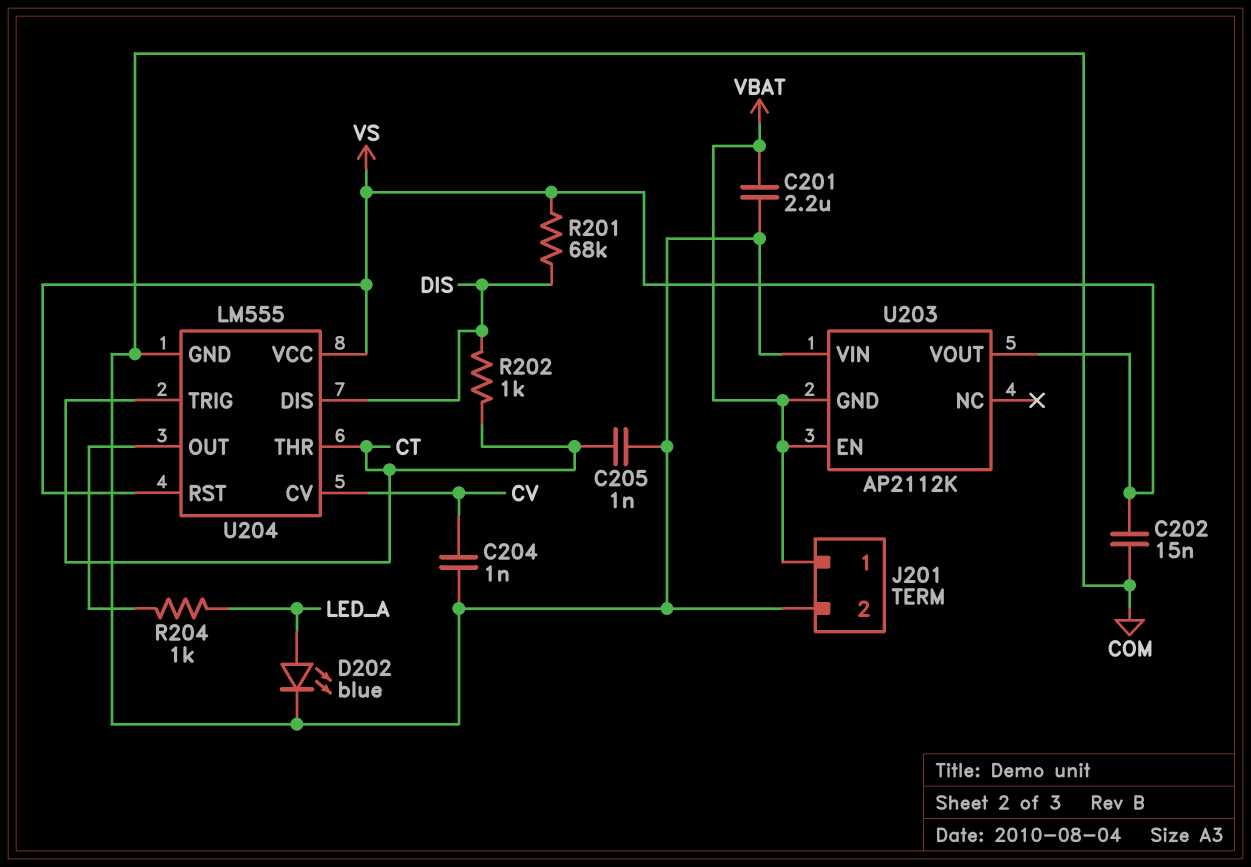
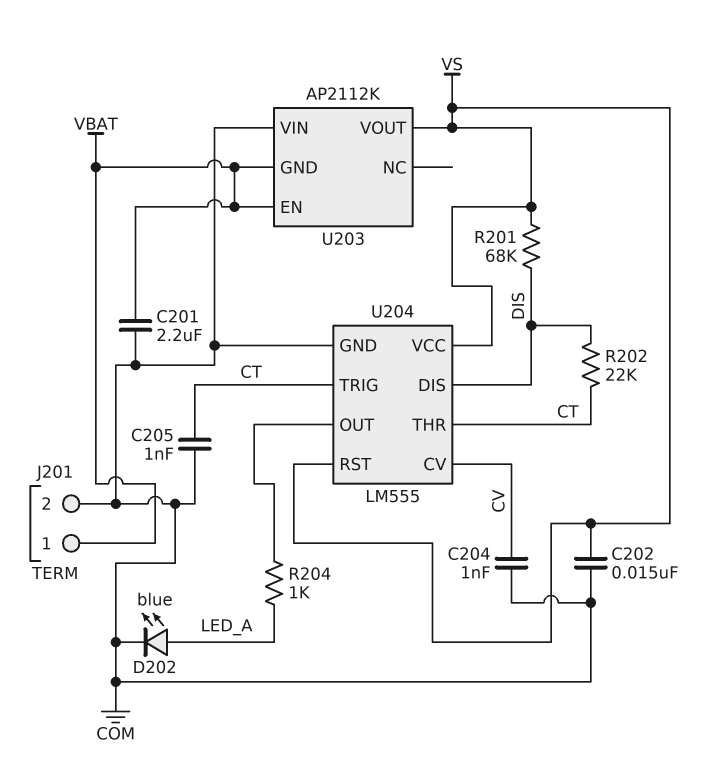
R202: 1k (CT, DIS) -> 22k (CT, DIS)

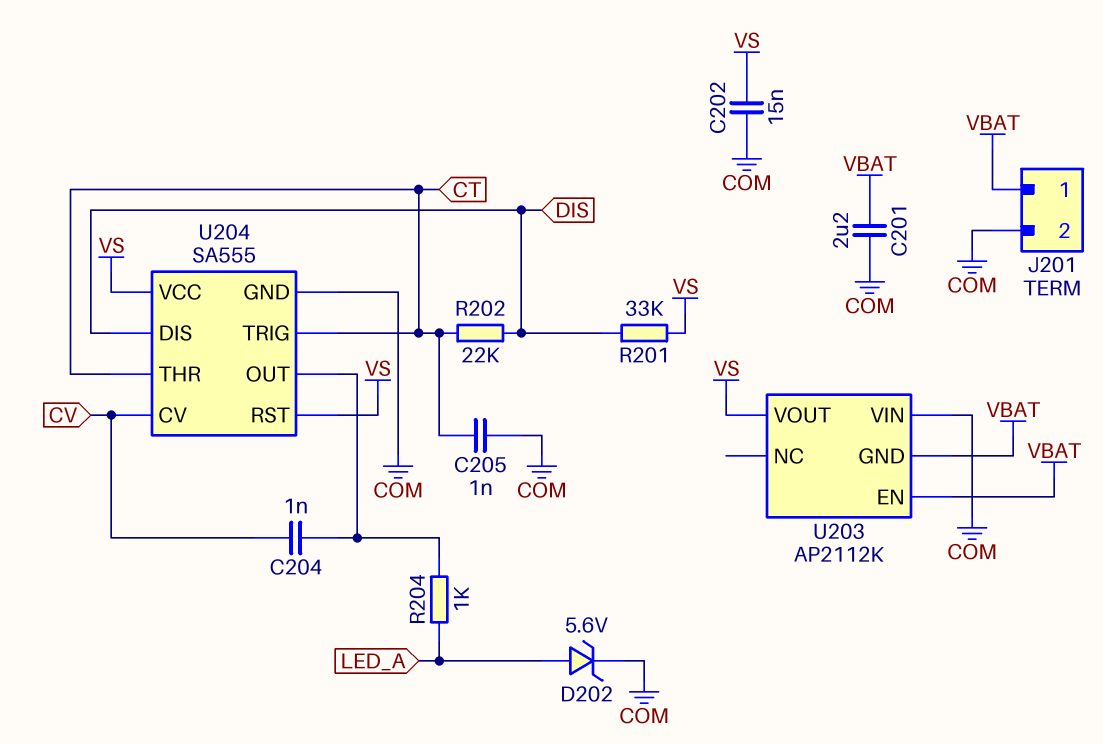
C204: 1nF (COM, CV) -> 1nF (CV, U204/OUT)
D202: LED blue (A LED_A, K COM) -> zener 5.6V (A LED_A, K COM)
R201: 68k (DIS, VS) -> 33k (DIS, VS)
U204: LM555 -> SA555

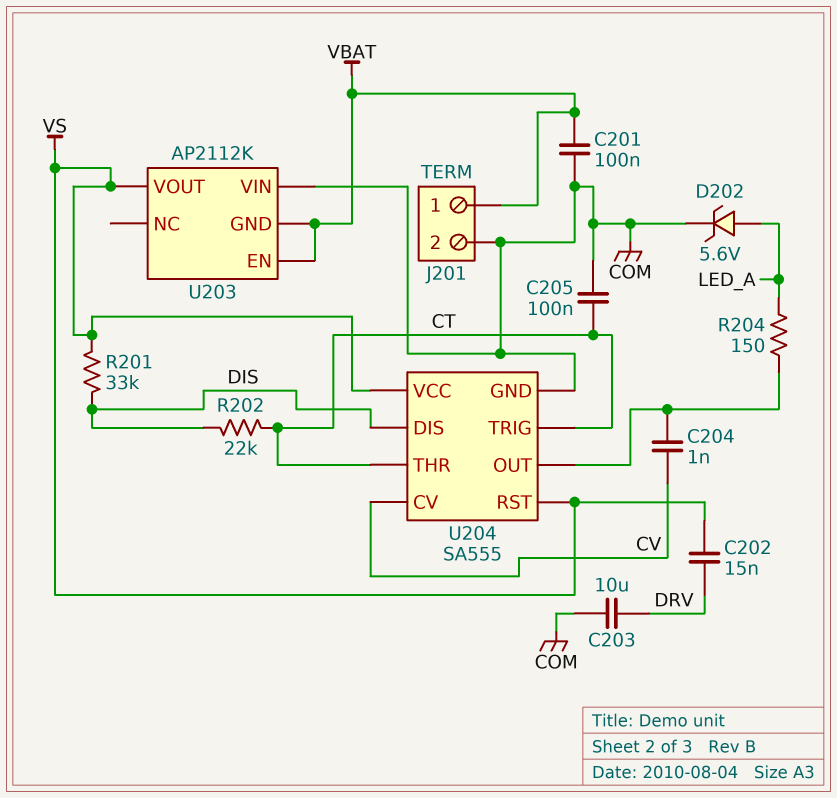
C201: 2.2uF (COM, VBAT) -> 100nF (COM, VBAT)
C202: 15nF (COM, VS) -> 15nF (DRV, VS)
C203: none -> 10uF (COM, DRV)
C205: 1nF (COM, CT) -> 100nF (COM, CT)
R204: 1k (LED_A, U204/OUT) -> 150 (LED_A, U204/OUT)

